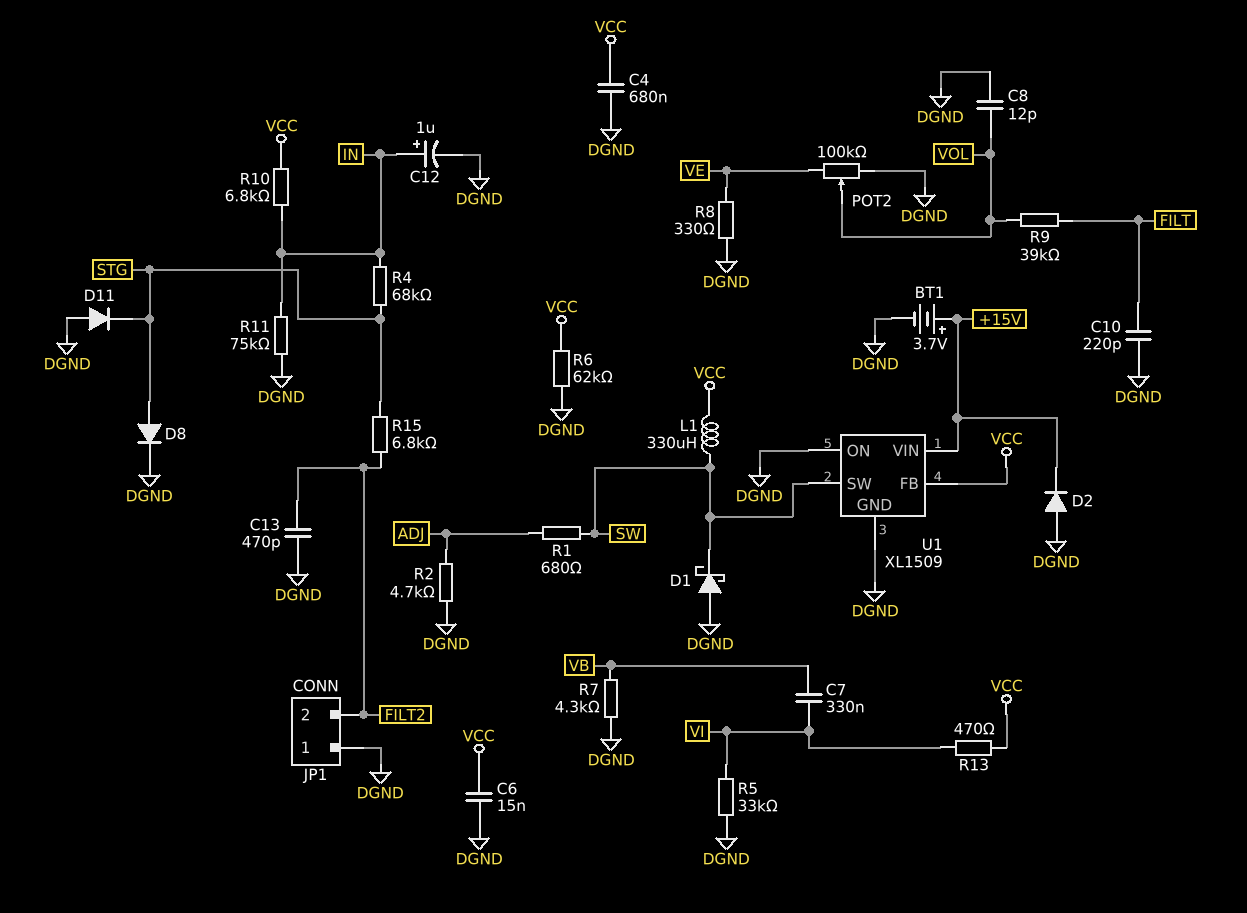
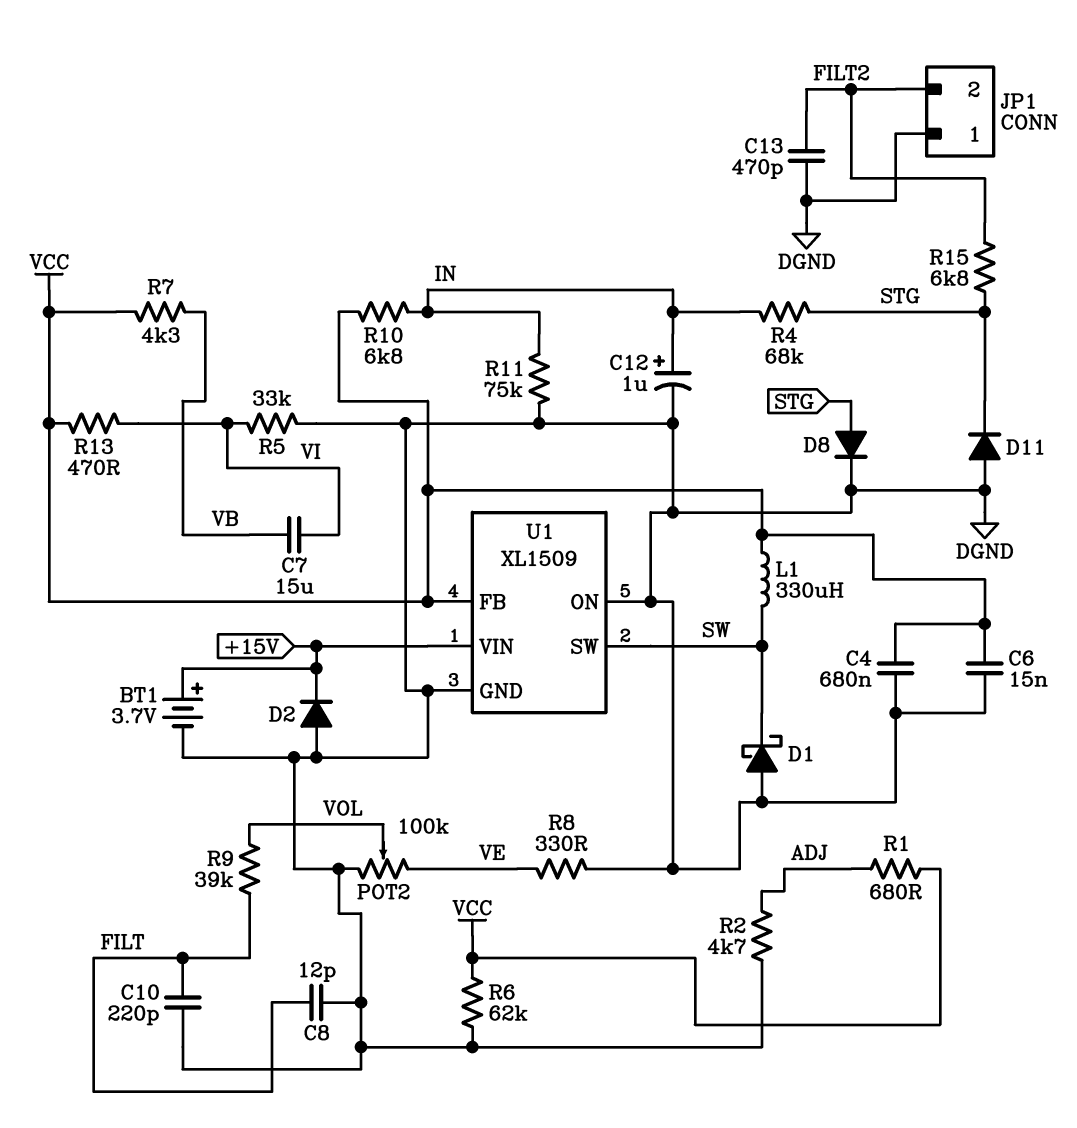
C7: 330nF (VB, VI) -> 15uF (VB, VI)
C8: 12pF (DGND, VOL) -> 12pF (DGND, FILT)
R1: 680 (ADJ, SW) -> 680 (ADJ, VCC)
R7: 4.3k (DGND, VB) -> 4.3k (VB, VCC)

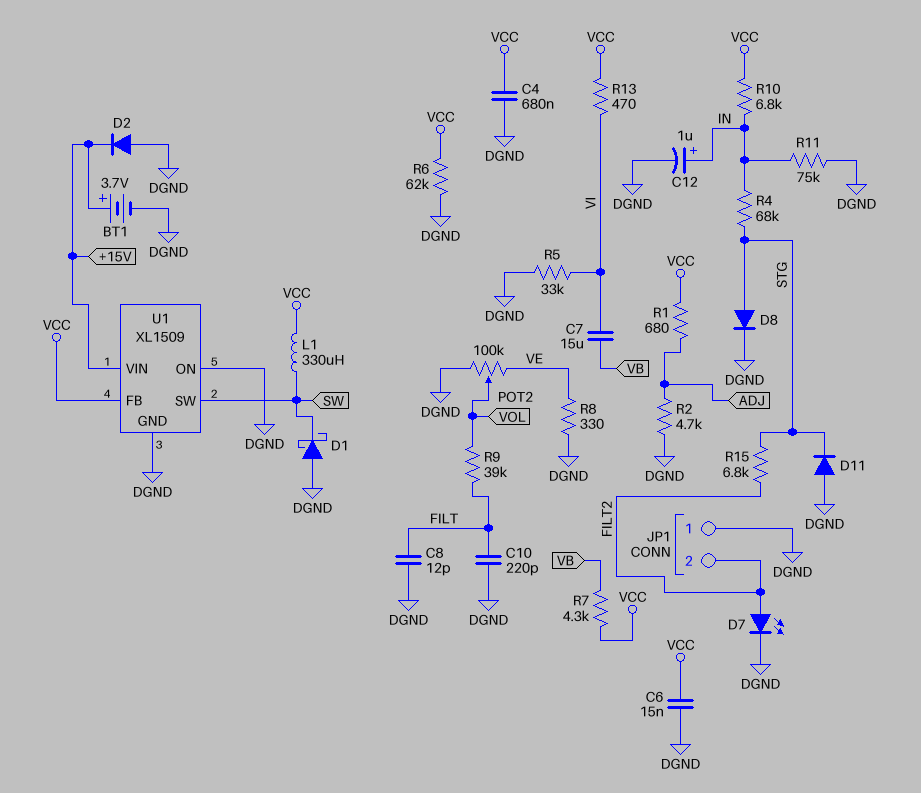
C13: 470pF (DGND, FILT2) -> none
D7: none -> LED (A FILT2, K DGND)

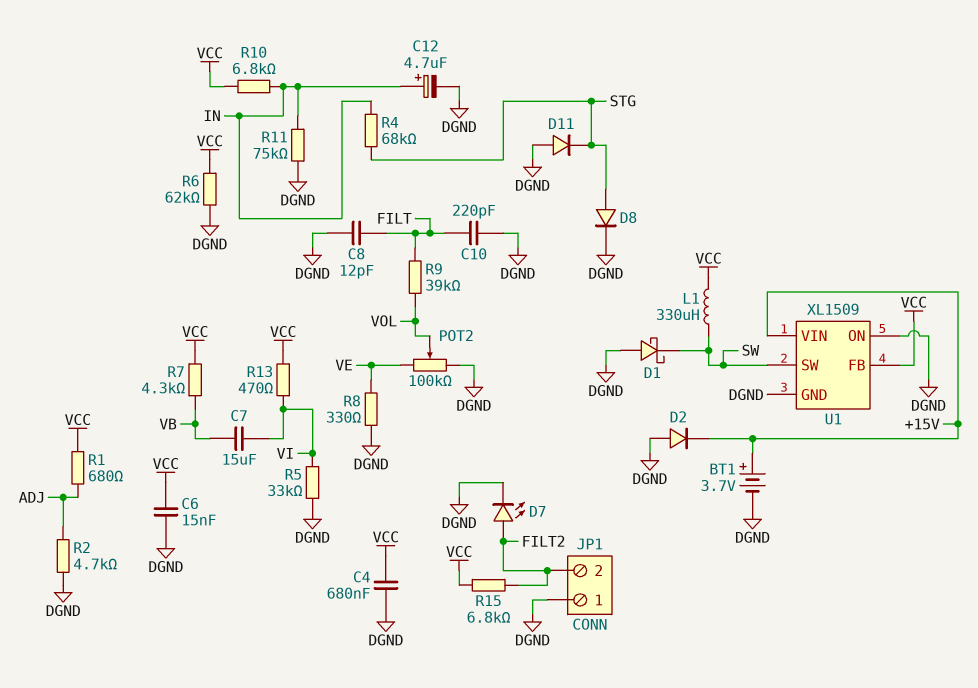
C12: 1uF (plus IN, minus DGND) -> 4.7uF (plus IN, minus DGND)
R15: 6.8k (FILT2, STG) -> 6.8k (FILT2, VCC)

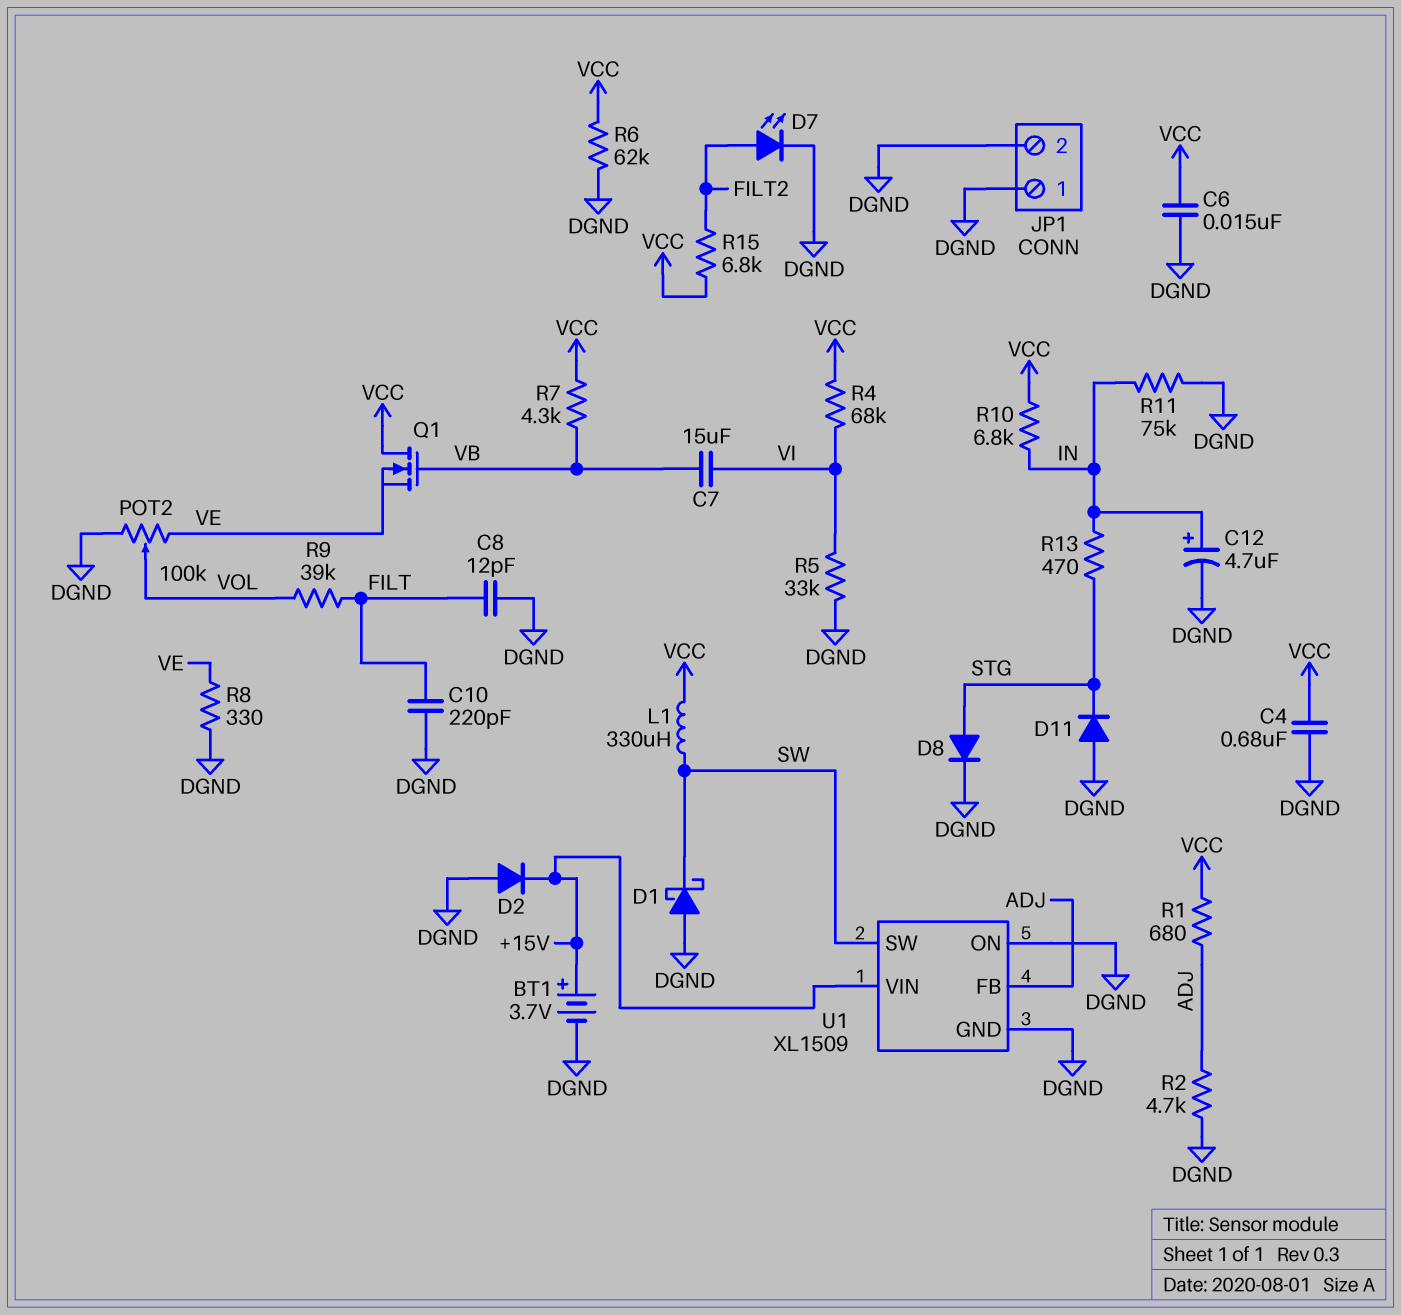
JP1 pin 2: FILT2 -> DGND
Q1: none -> NMOS (G VB, D VCC, S VE)
R4: 68k (IN, STG) -> 68k (VCC, VI)
R13: 470 (VCC, VI) -> 470 (IN, STG)
U1 pin FB: VCC -> ADJ

